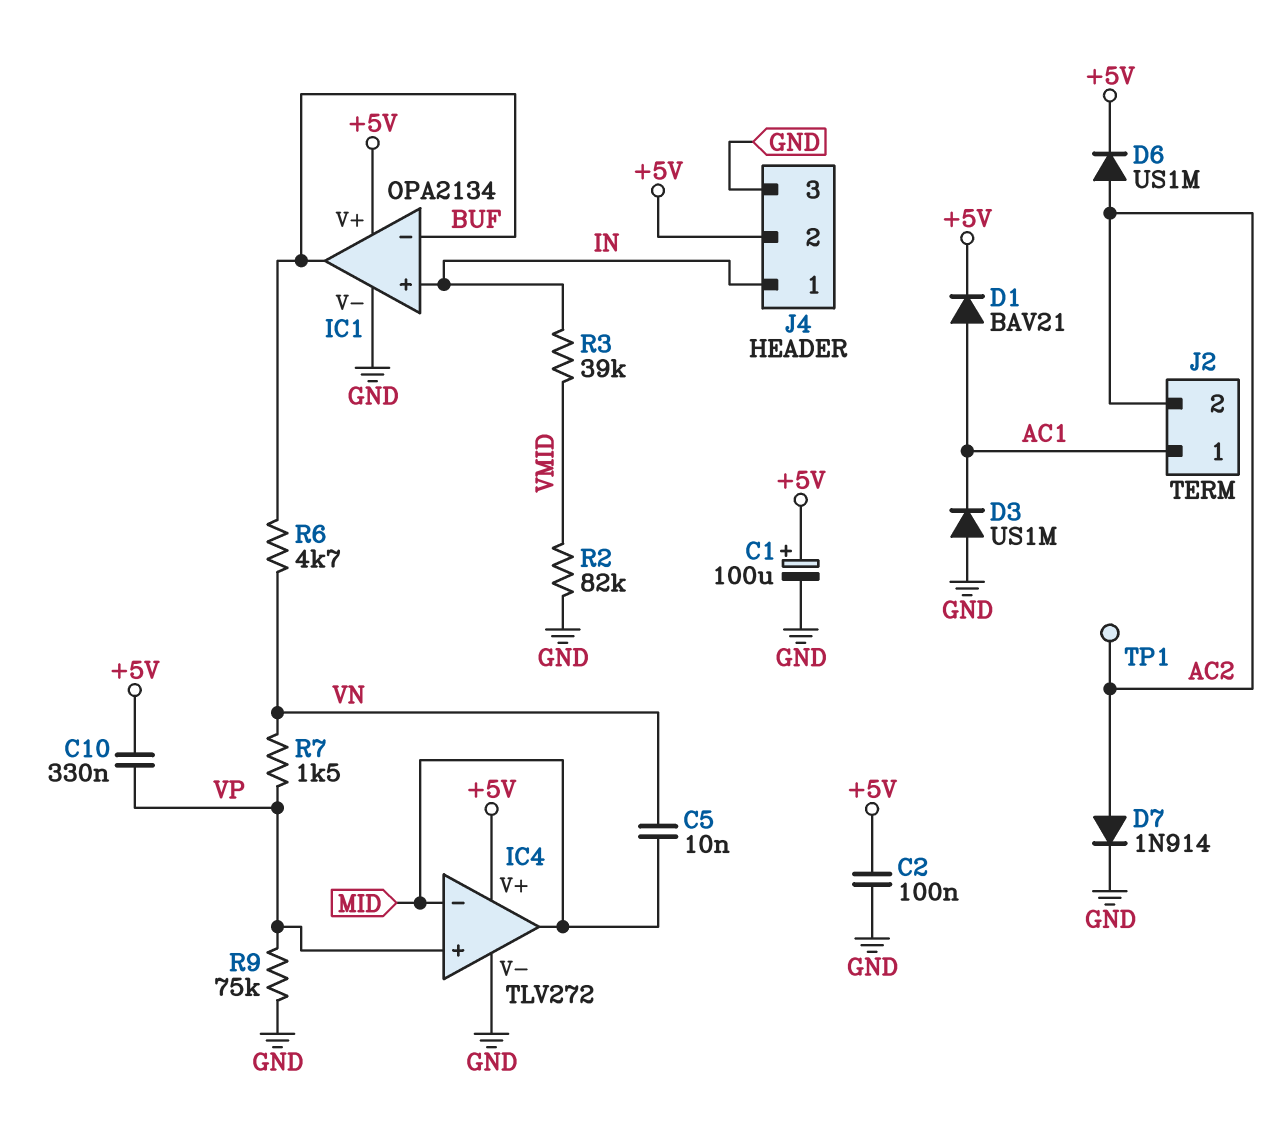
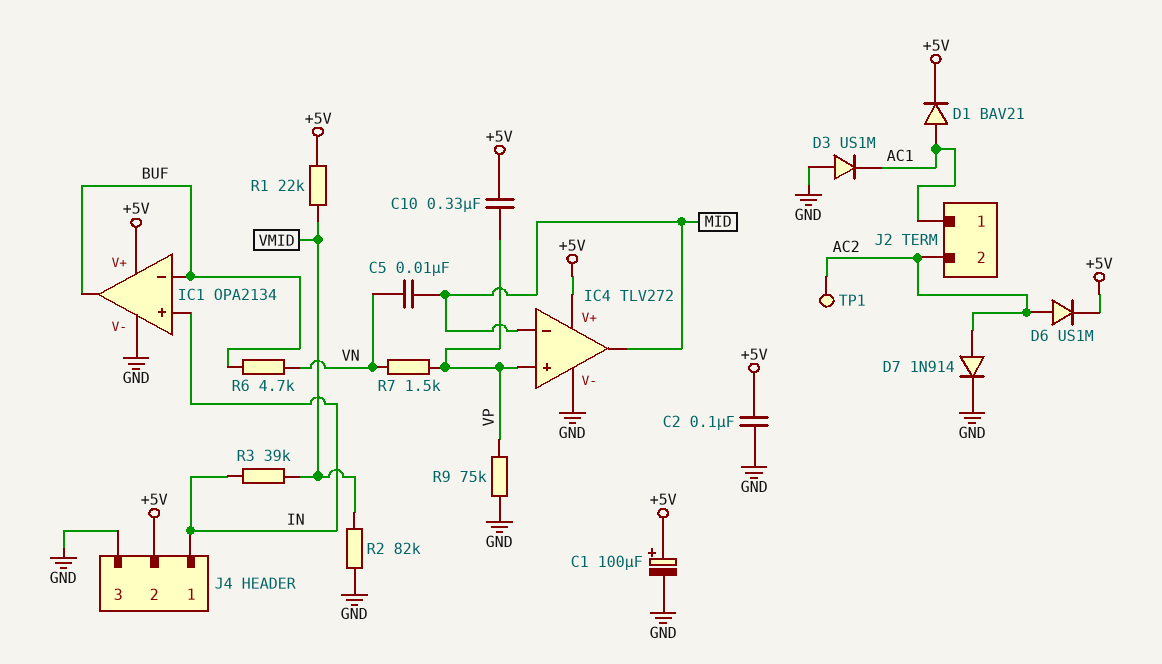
R1: none -> 22k (+5V, VMID)

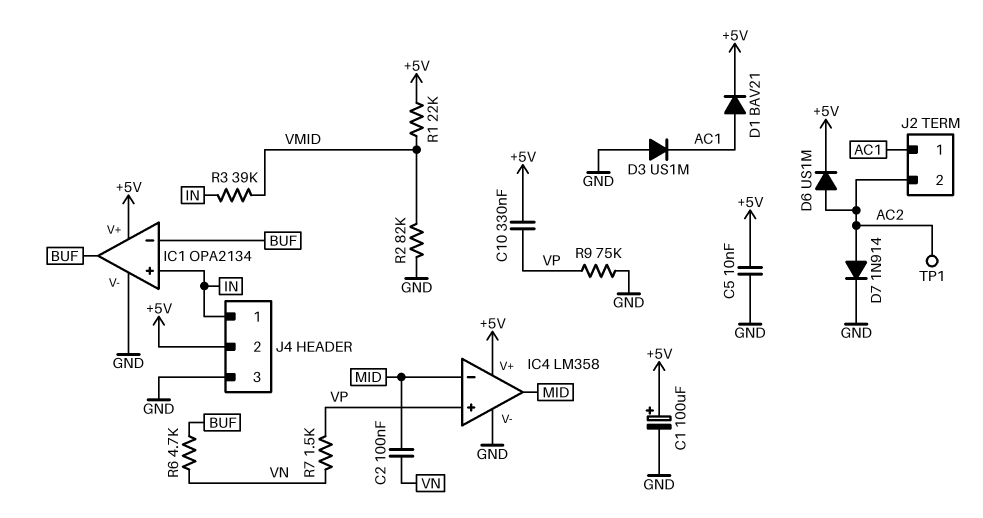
C2: 100nF (+5V, GND) -> 100nF (MID, VN)
C5: 10nF (MID, VN) -> 10nF (+5V, GND)
IC4: TLV272 -> LM358

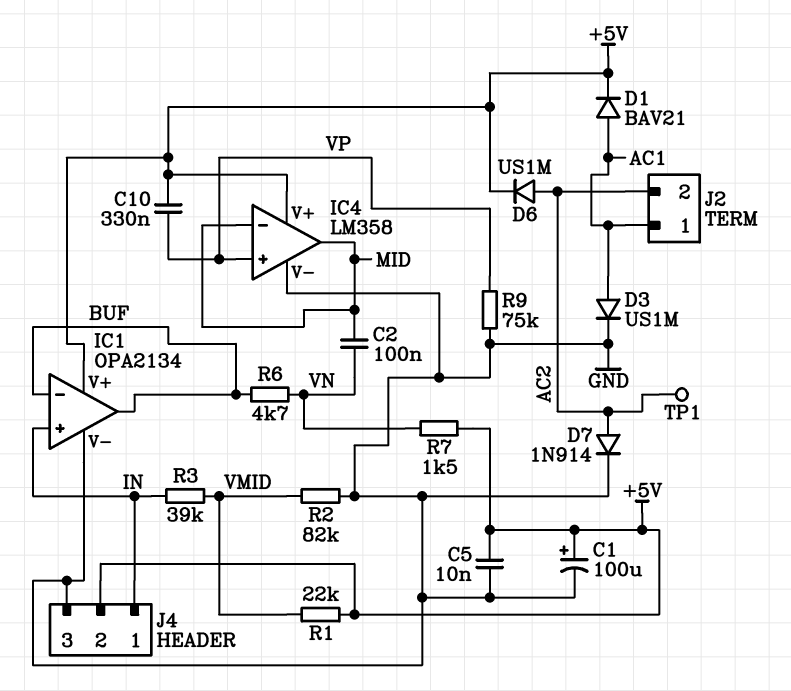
D3: diode US1M (A GND, K AC1) -> diode US1M (A AC1, K GND)
R7: 1.5k (VN, VP) -> 1.5k (+5V, VN)

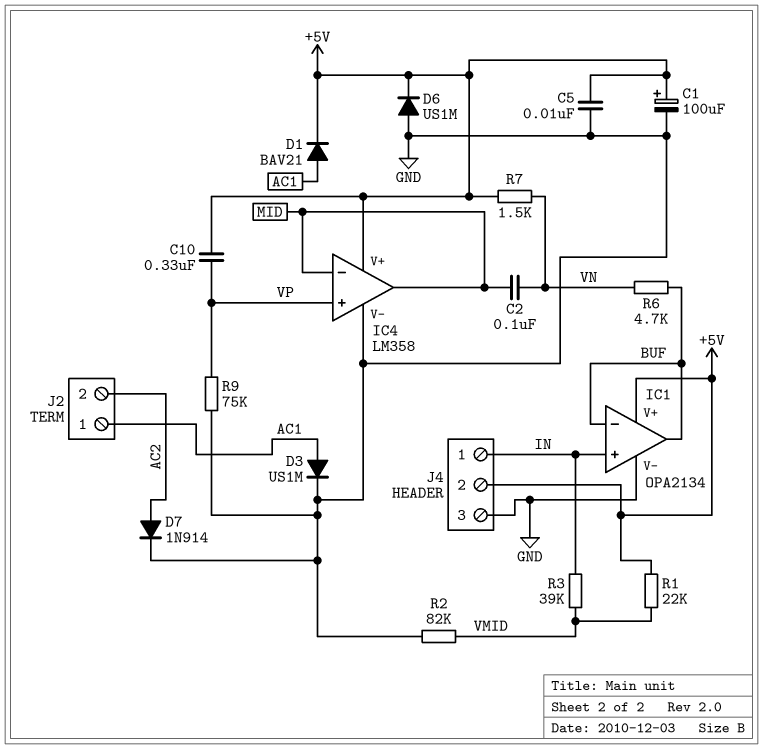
D6: diode US1M (A AC2, K +5V) -> diode US1M (A GND, K +5V)
TP1: test point (AC2) -> none

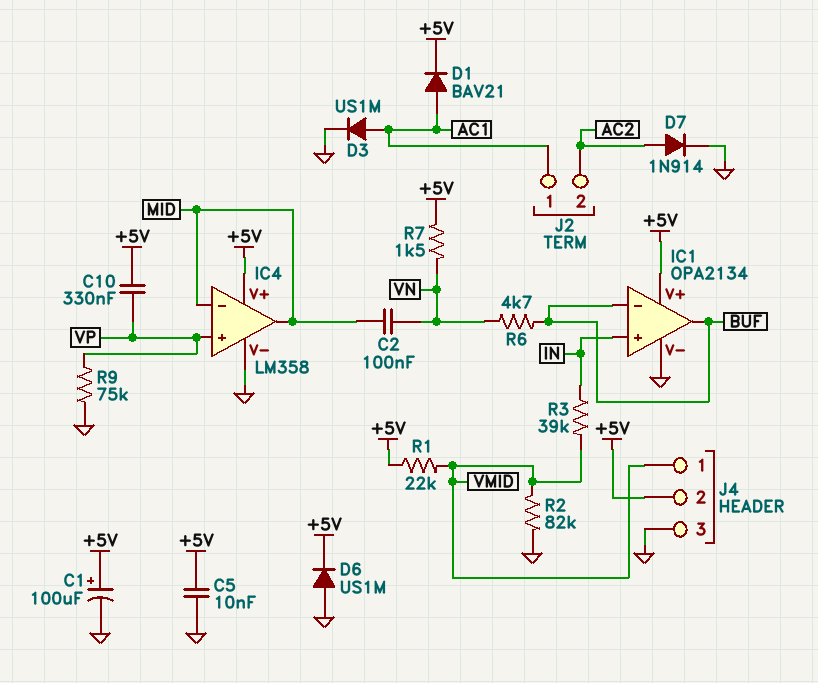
J4 pin 1: IN -> VMID

